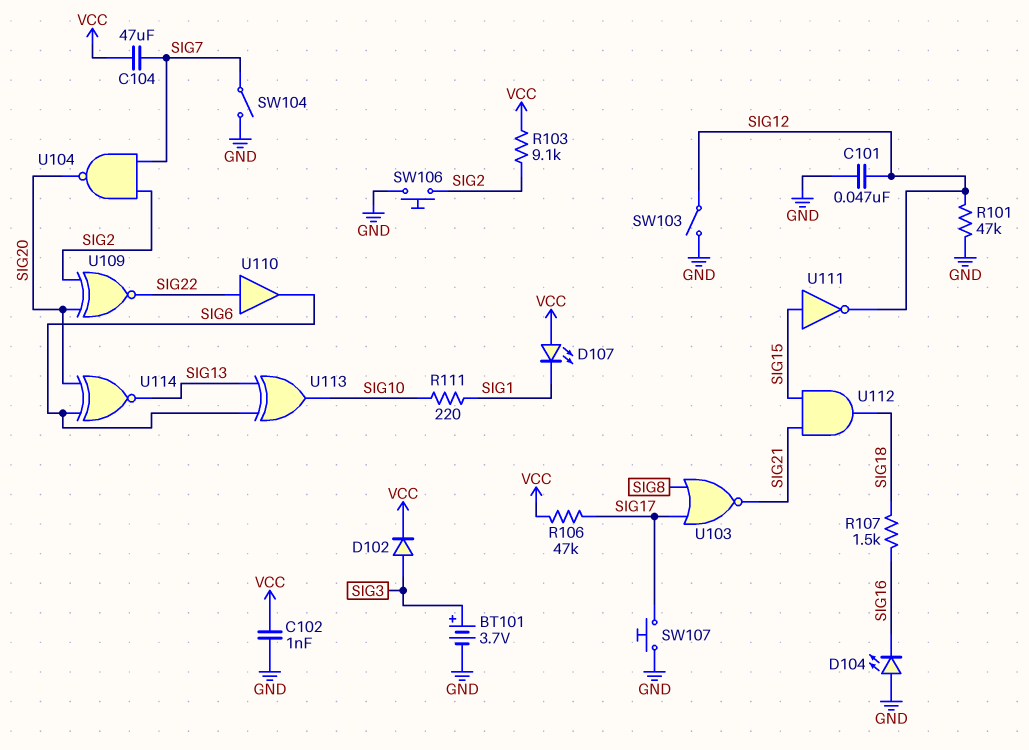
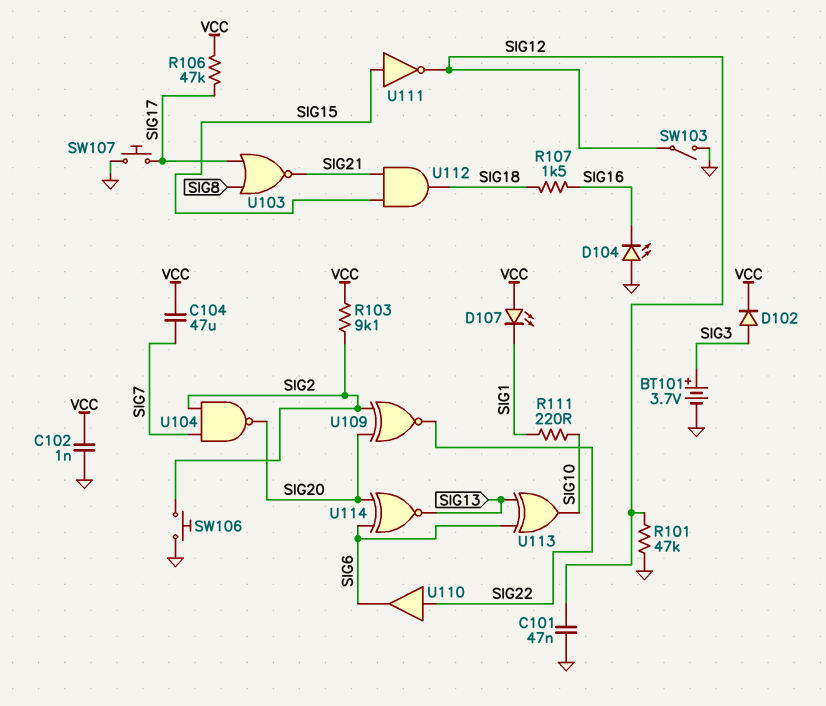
SW104: switch (GND, SIG7) -> none

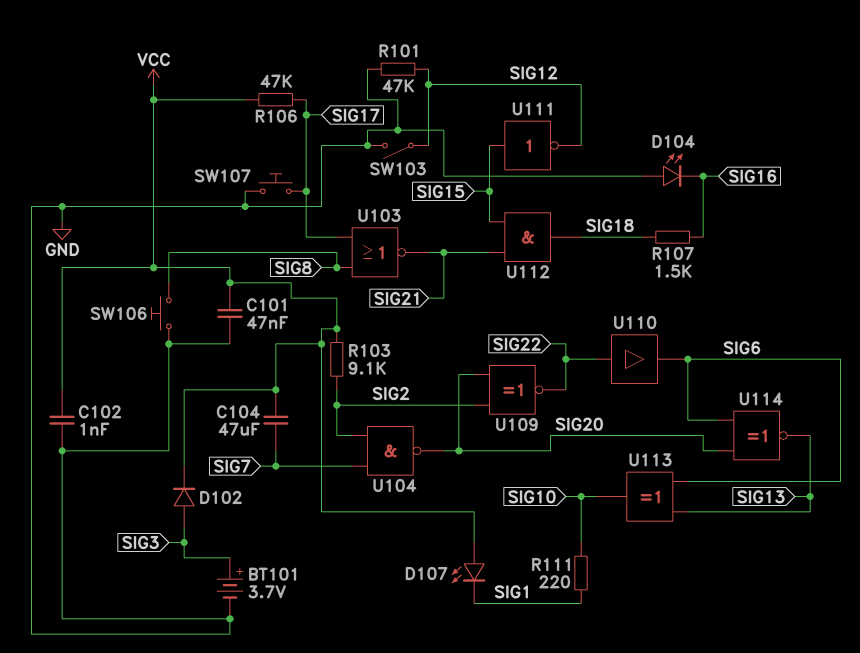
C101: 47nF (GND, SIG12) -> 47nF (GND, VCC)
SW106: button (GND, SIG2) -> button (GND, SIG8)

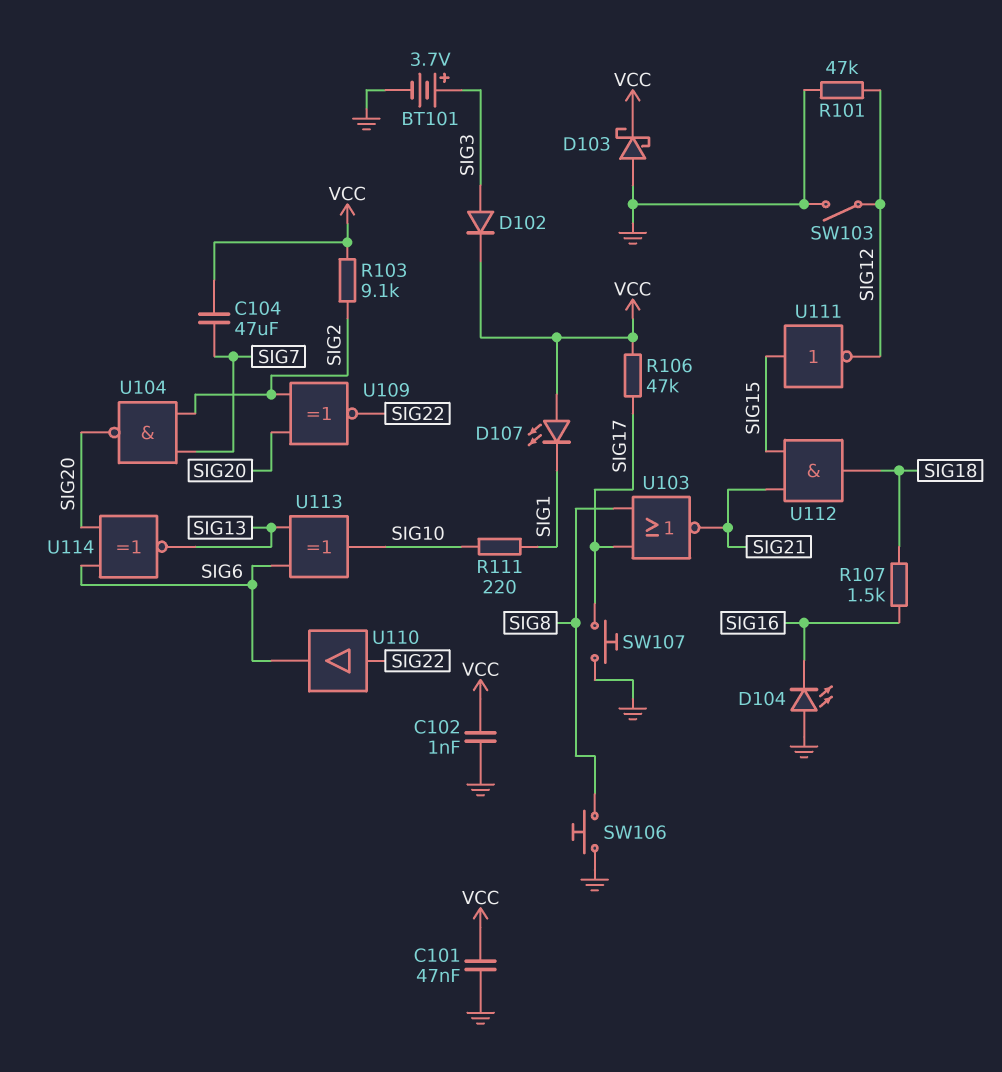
D103: none -> schottky (A GND, K VCC)

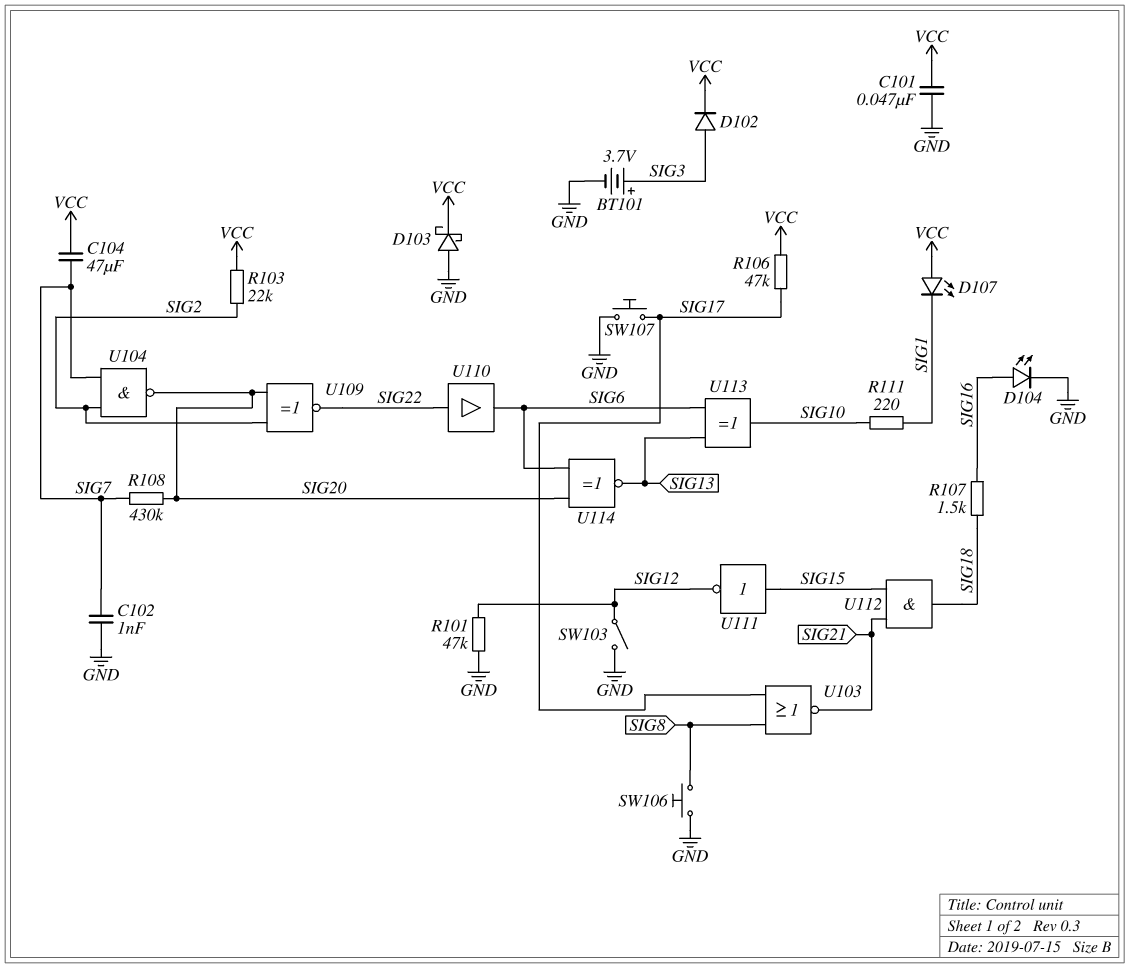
C102: 1nF (GND, VCC) -> 1nF (GND, SIG7)
D104: LED (A GND, K SIG16) -> LED (A SIG16, K GND)
R103: 9.1k (SIG2, VCC) -> 22k (SIG2, VCC)
R108: none -> 430k (SIG7, SIG20)

